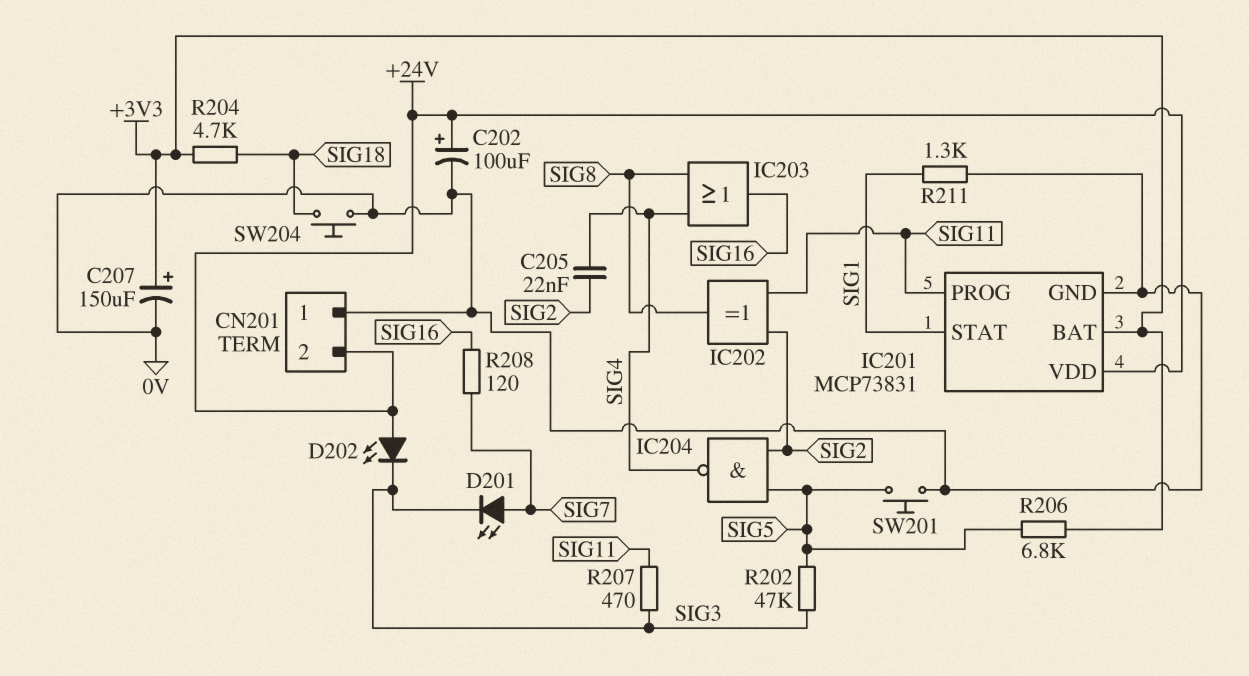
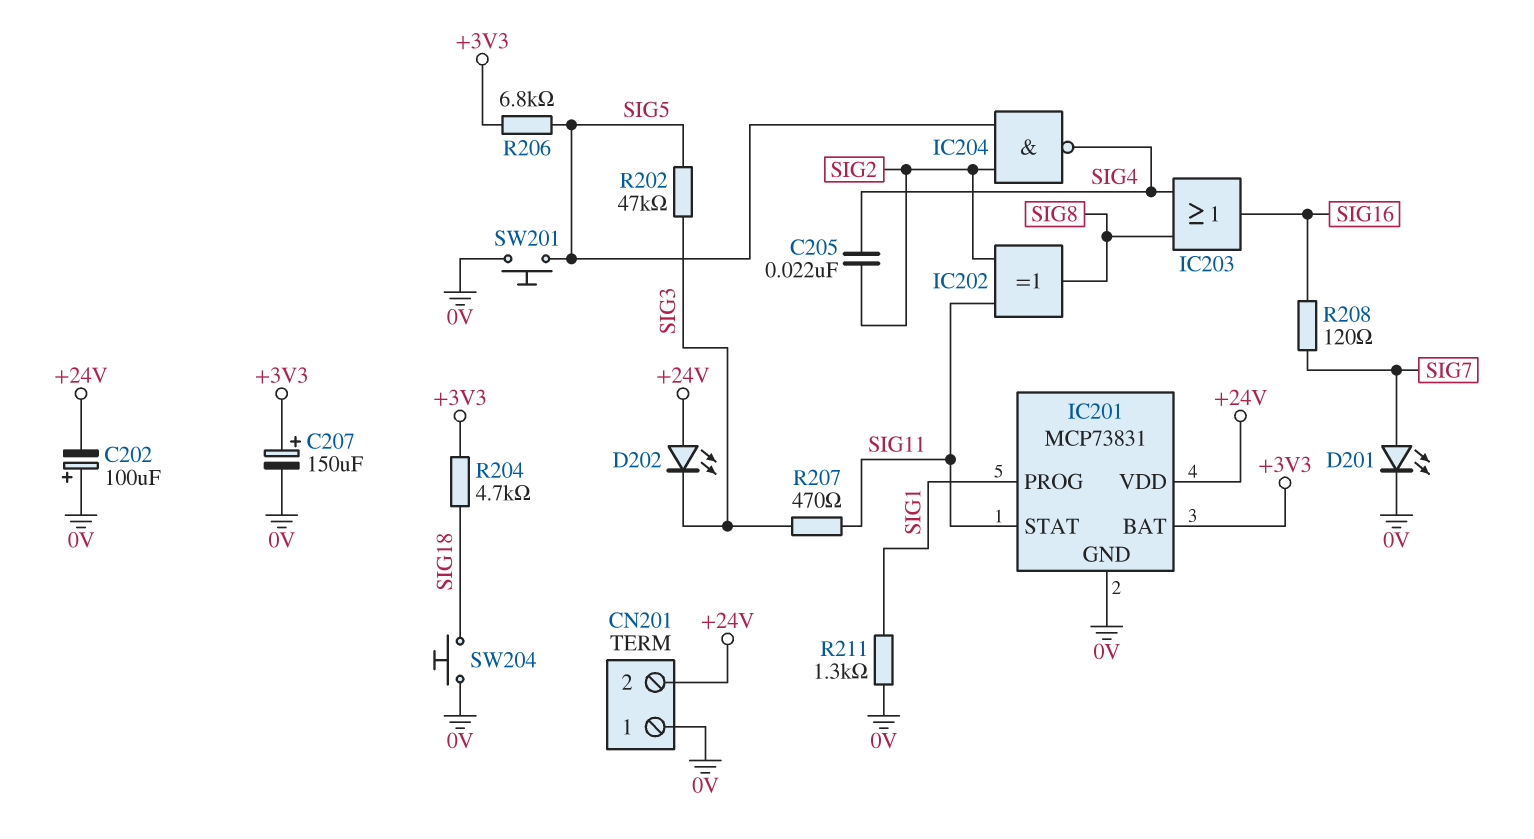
C202: 100uF (plus +24V, minus 0V) -> 100uF (plus 0V, minus +24V)
D201: LED (A SIG7, K SIG3) -> LED (A SIG7, K 0V)
IC201 pin PROG: SIG11 -> SIG1
IC201 pin STAT: SIG1 -> SIG11

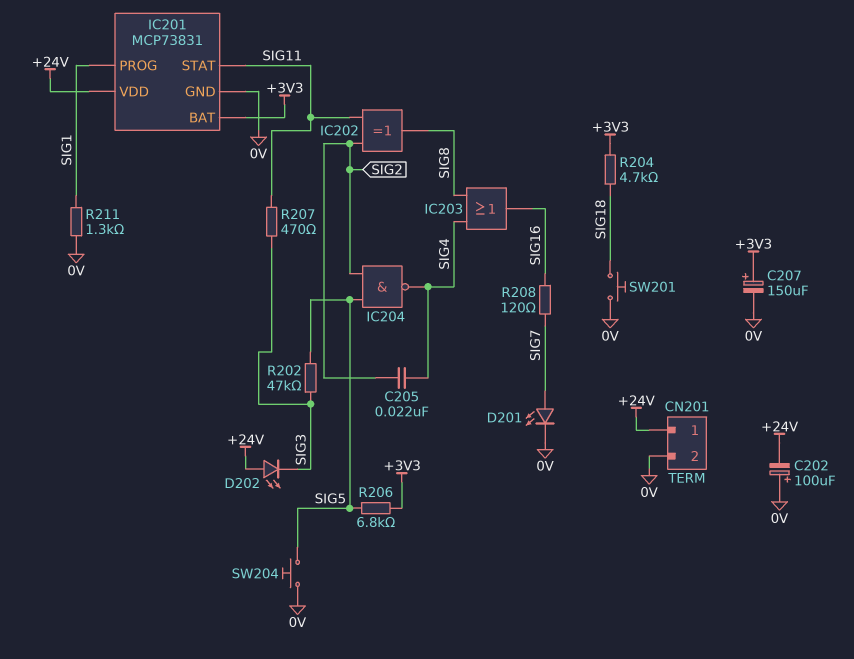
CN201 pin 1: 0V -> +24V
CN201 pin 2: +24V -> 0V
SW201: button (0V, SIG5) -> button (0V, SIG18)
SW204: button (0V, SIG18) -> button (0V, SIG5)

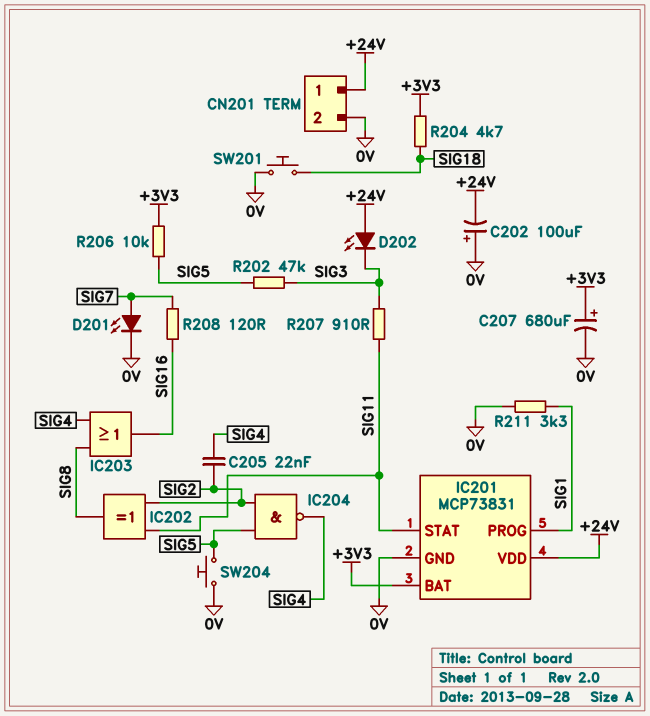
C207: 150uF (plus +3V3, minus 0V) -> 680uF (plus +3V3, minus 0V)
R206: 6.8k (+3V3, SIG5) -> 10k (+3V3, SIG5)
R207: 470 (SIG3, SIG11) -> 910 (SIG3, SIG11)
R211: 1.3k (0V, SIG1) -> 3.3k (0V, SIG1)

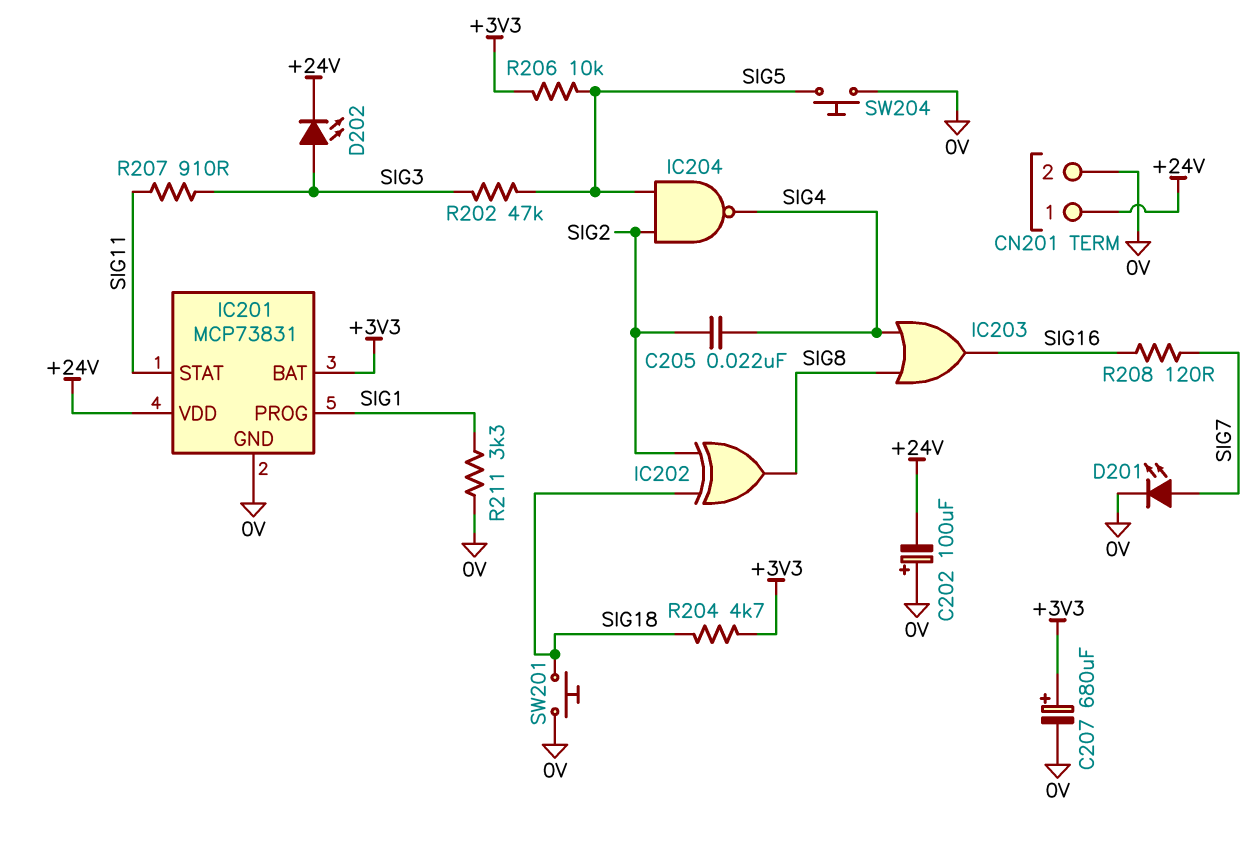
D202: LED (A +24V, K SIG3) -> LED (A SIG3, K +24V)
IC202: XOR (in SIG2, in SIG11, out SIG8) -> XOR (in SIG2, in SIG18, out SIG8)

